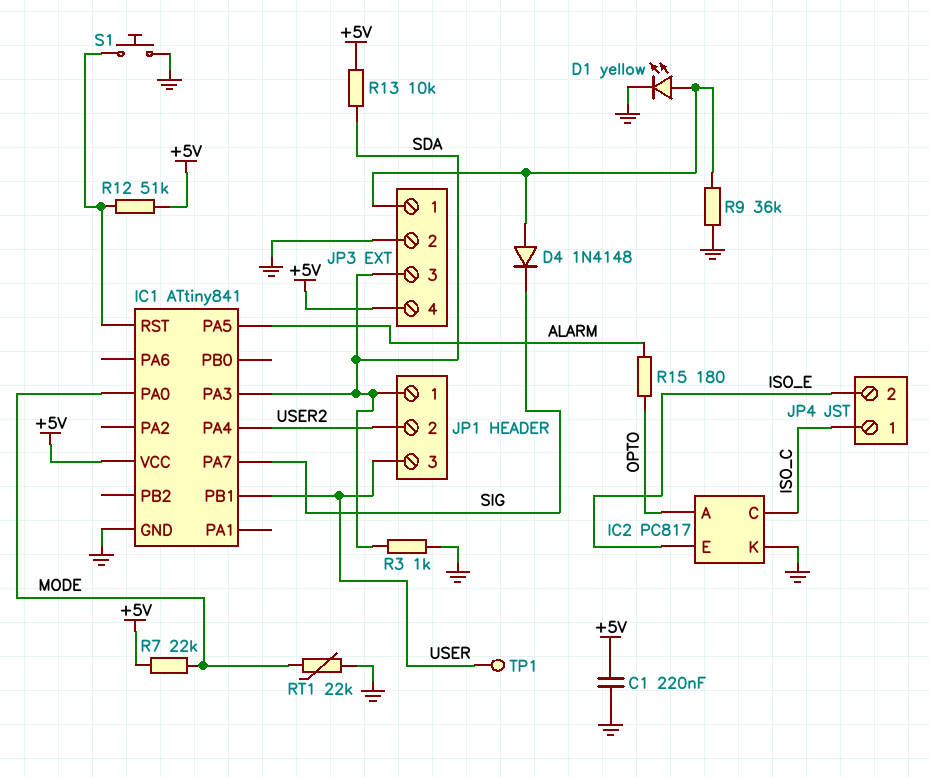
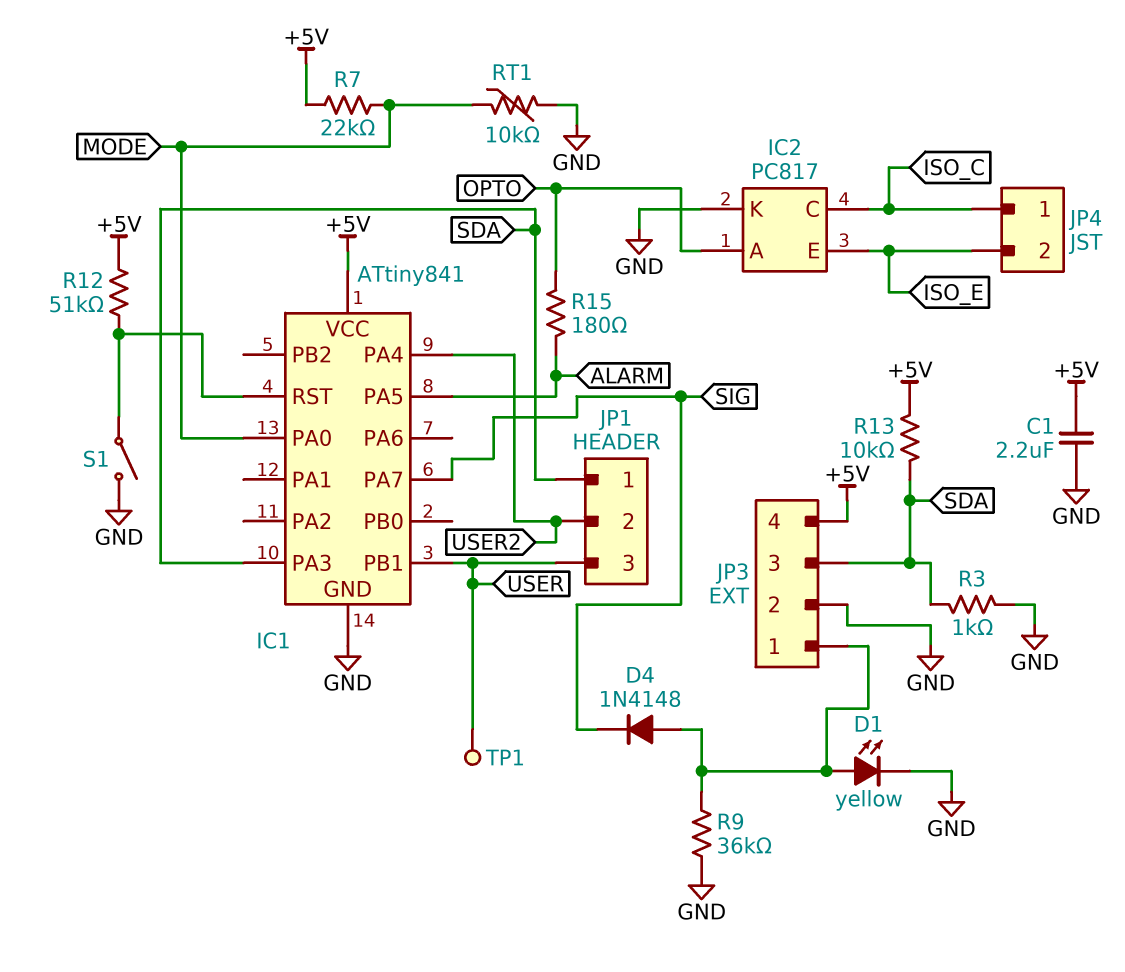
C1: 220nF (+5V, GND) -> 2.2uF (+5V, GND)
RT1: 22k (GND, MODE) -> 10k (GND, MODE)
S1: button (GND, IC1/RST) -> switch (GND, IC1/RST)

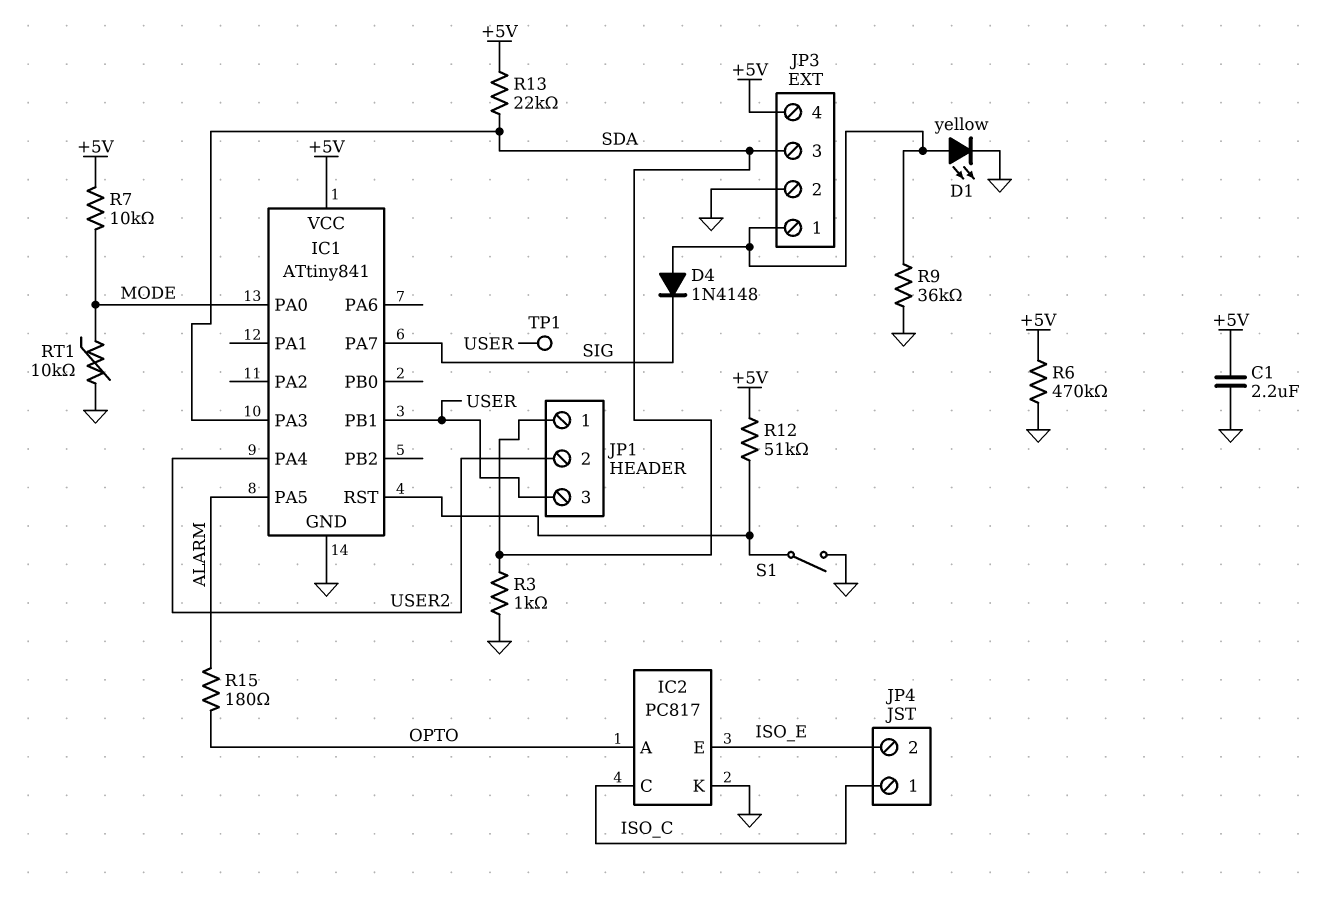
R6: none -> 470k (+5V, GND)
R7: 22k (+5V, MODE) -> 10k (+5V, MODE)
R13: 10k (+5V, SDA) -> 22k (+5V, SDA)

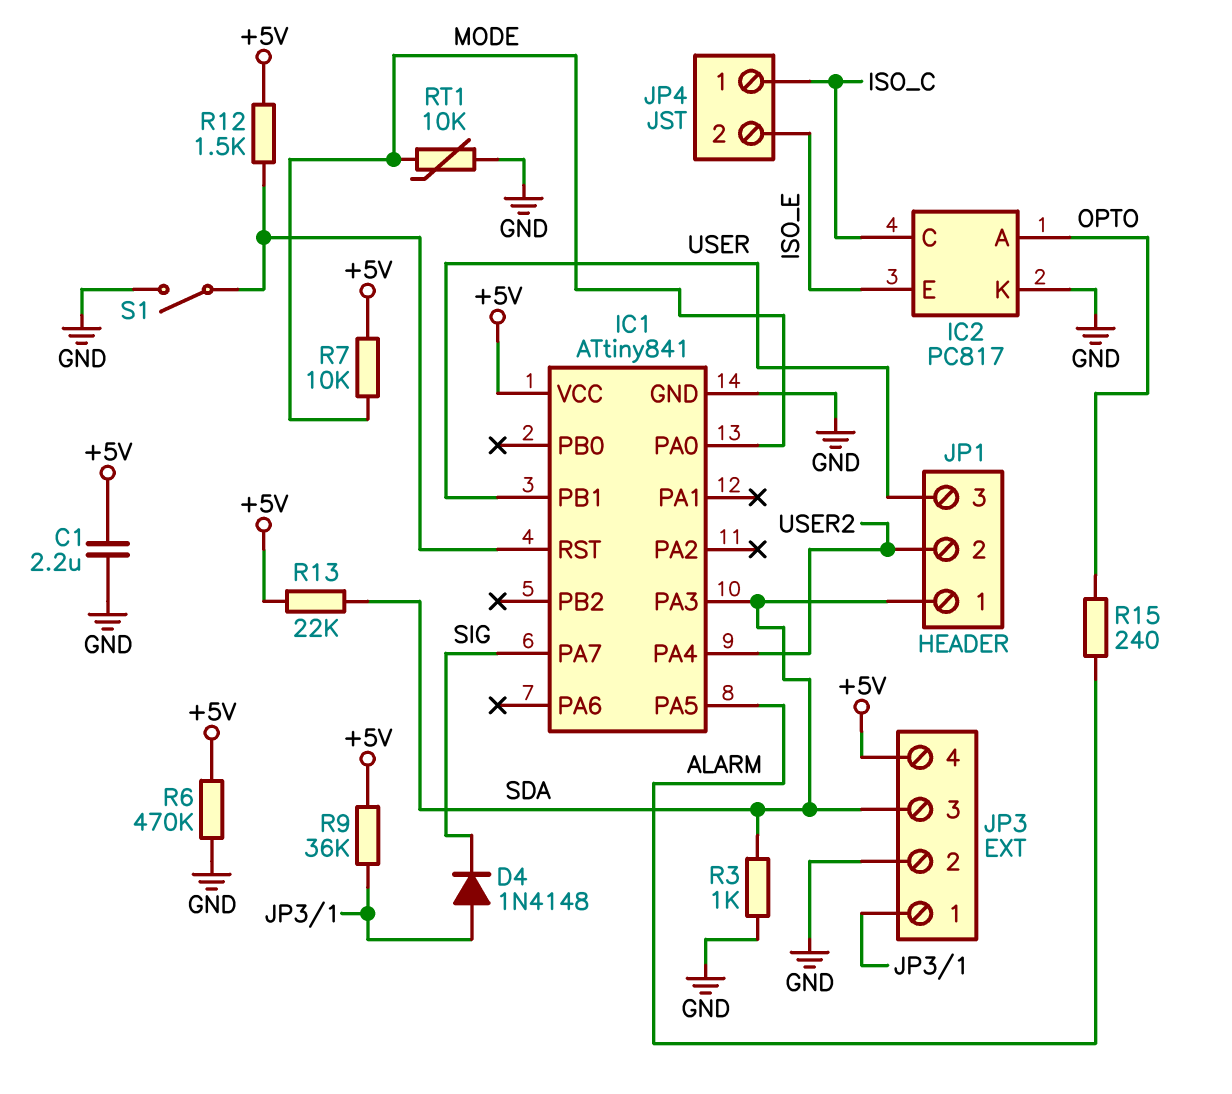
D1: LED yellow (A JP3/1, K GND) -> none
R9: 36k (GND, JP3/1) -> 36k (+5V, JP3/1)
R12: 51k (+5V, IC1/RST) -> 1.5k (+5V, IC1/RST)
R15: 180 (ALARM, OPTO) -> 240 (ALARM, OPTO)
TP1: test point (USER) -> none

